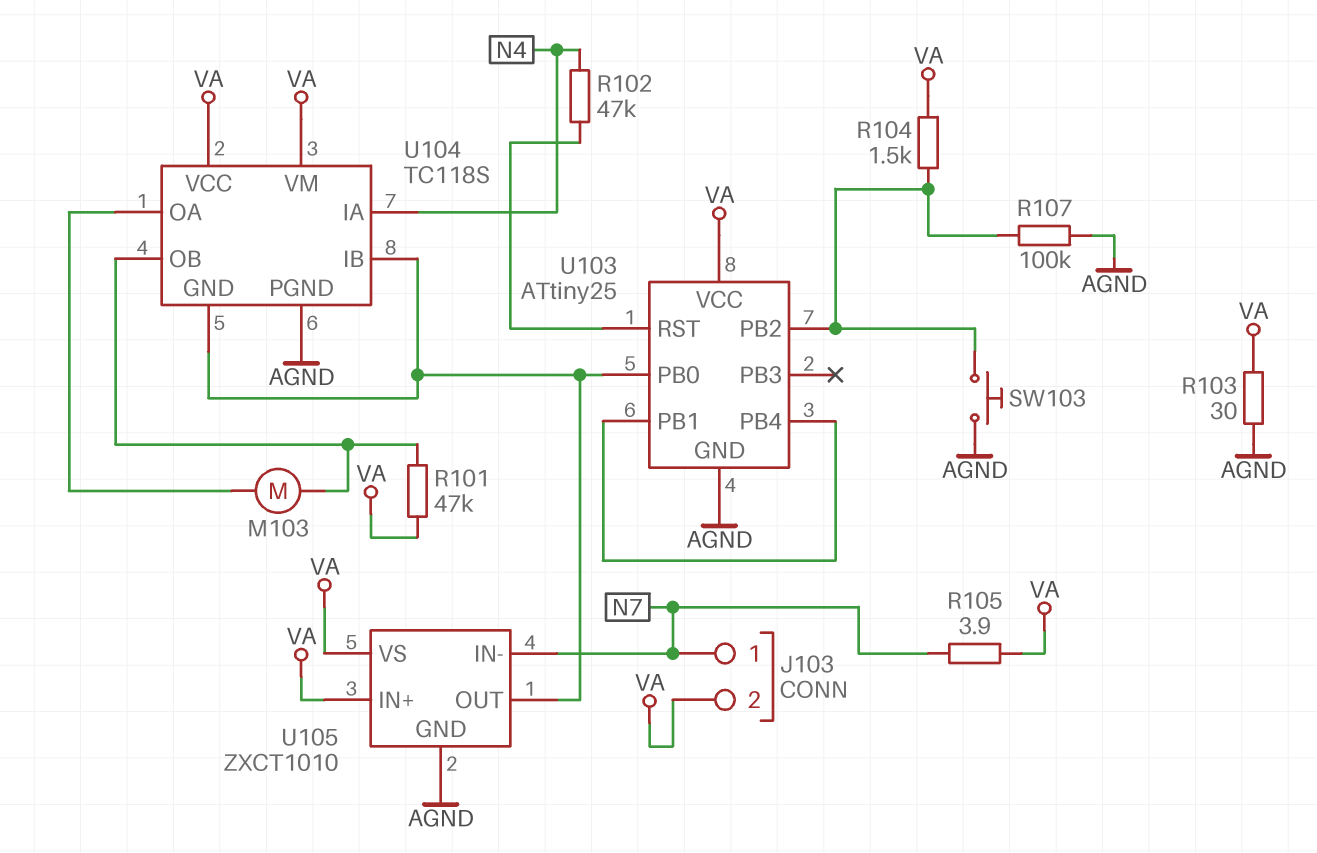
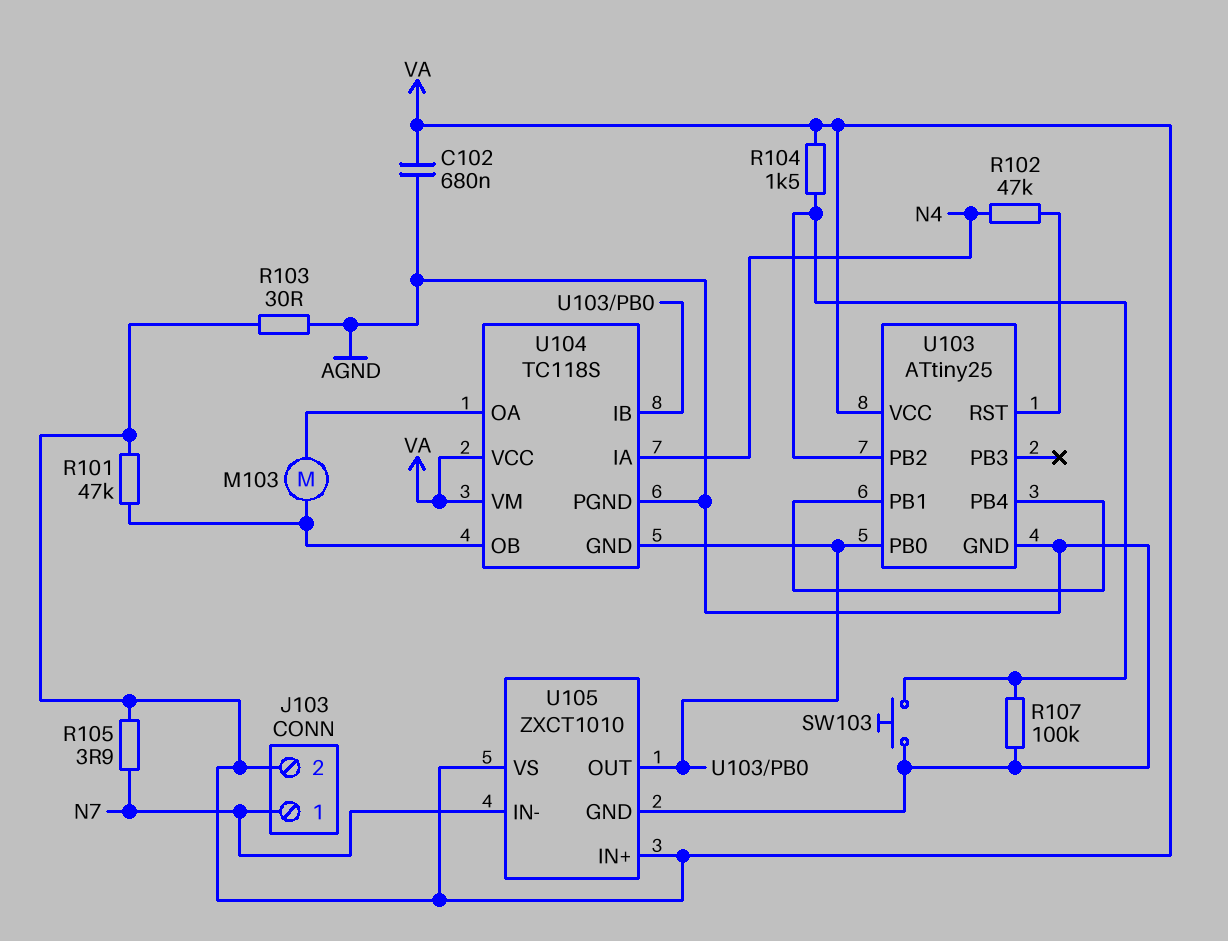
C102: none -> 680nF (AGND, VA)

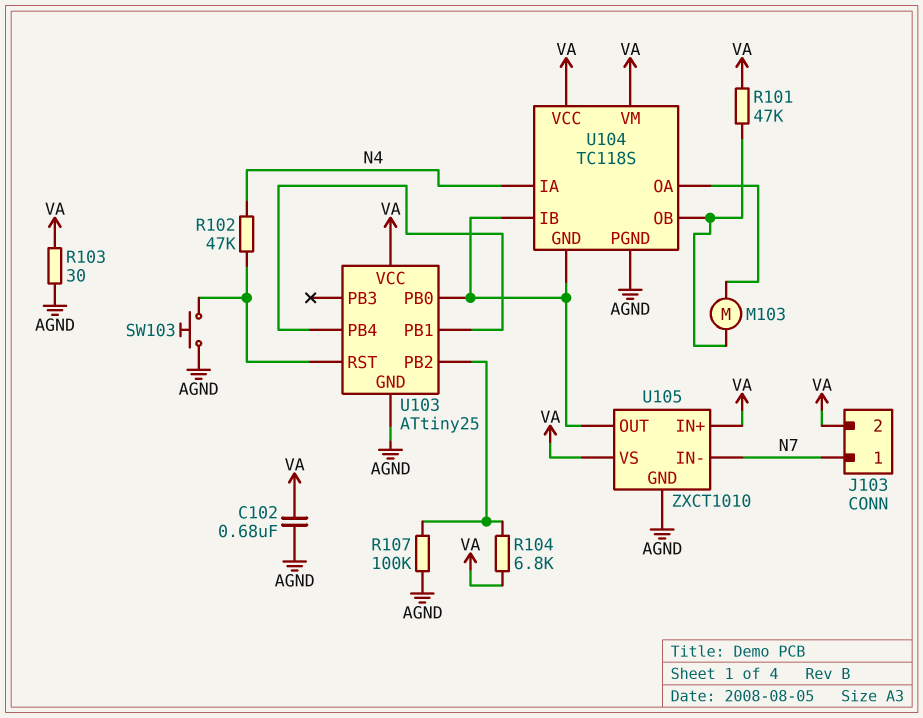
R104: 1.5k (U103/PB2, VA) -> 6.8k (U103/PB2, VA)
R105: 3.9 (N7, VA) -> none
SW103: button (AGND, U103/PB2) -> button (AGND, U103/RST)

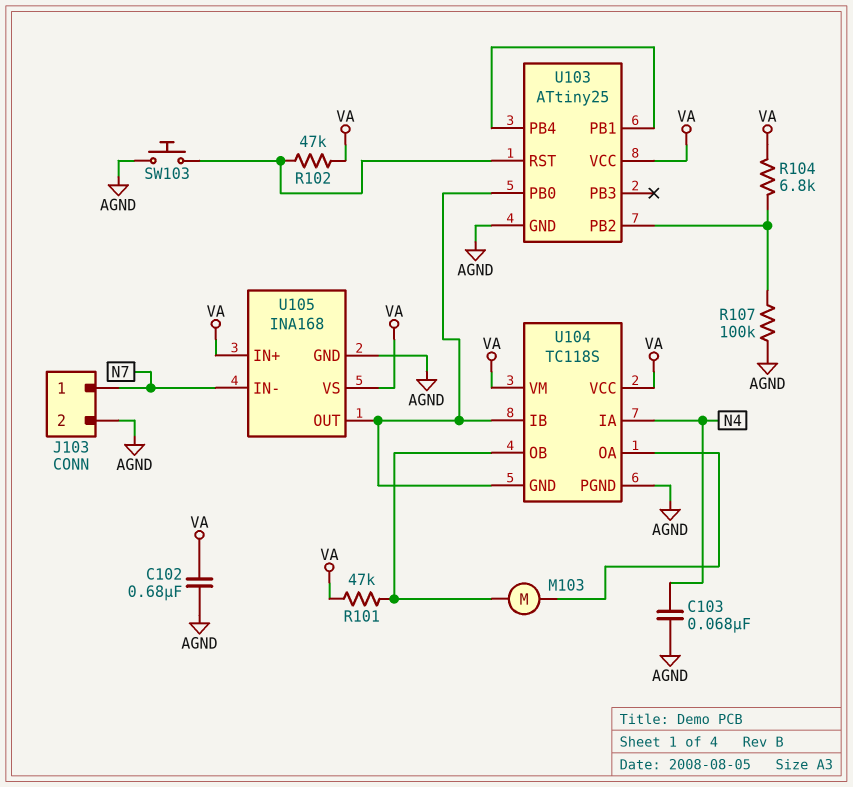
C103: none -> 68nF (AGND, N4)
J103 pin 2: VA -> AGND
R102: 47k (N4, U103/RST) -> 47k (U103/RST, VA)
R103: 30 (AGND, VA) -> none
U105: ZXCT1010 -> INA168

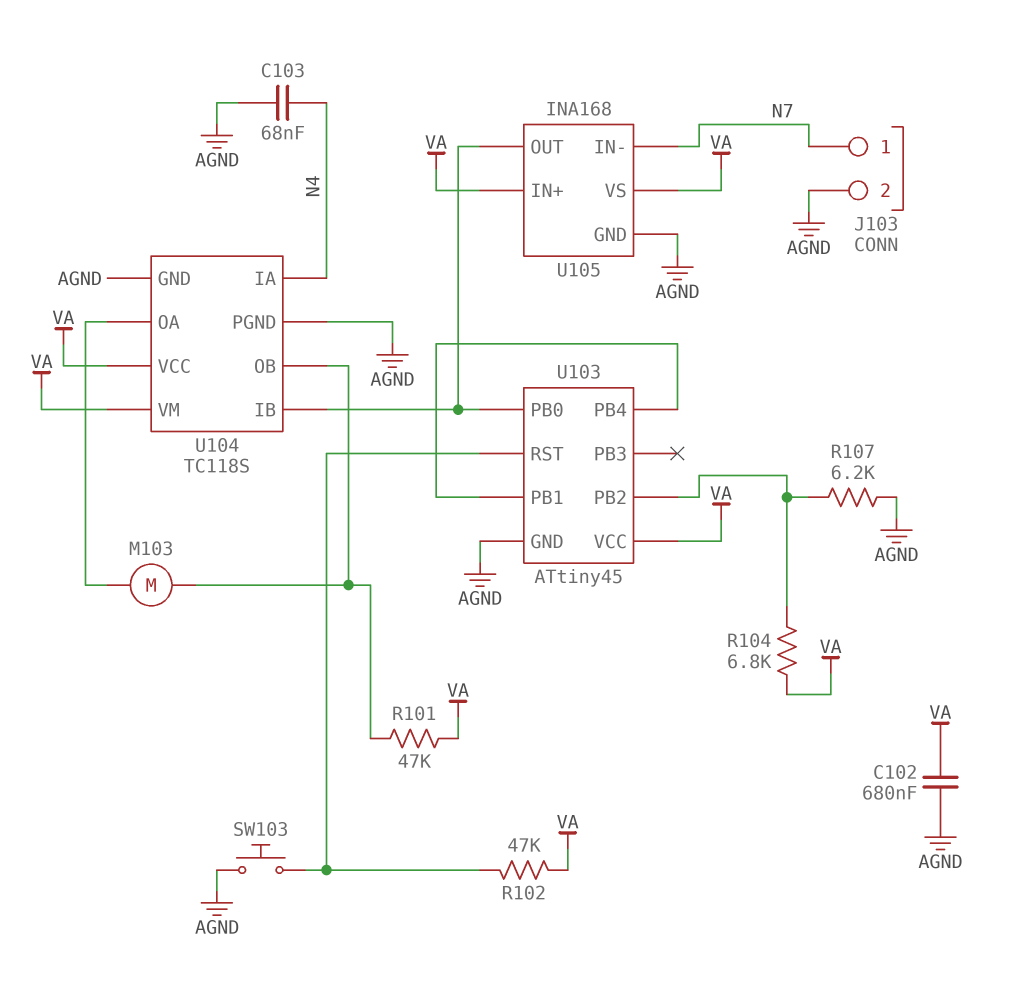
R107: 100k (AGND, U103/PB2) -> 6.2k (AGND, U103/PB2)
U103: ATtiny25 -> ATtiny45
U104 pin GND: U103/PB0 -> AGND

